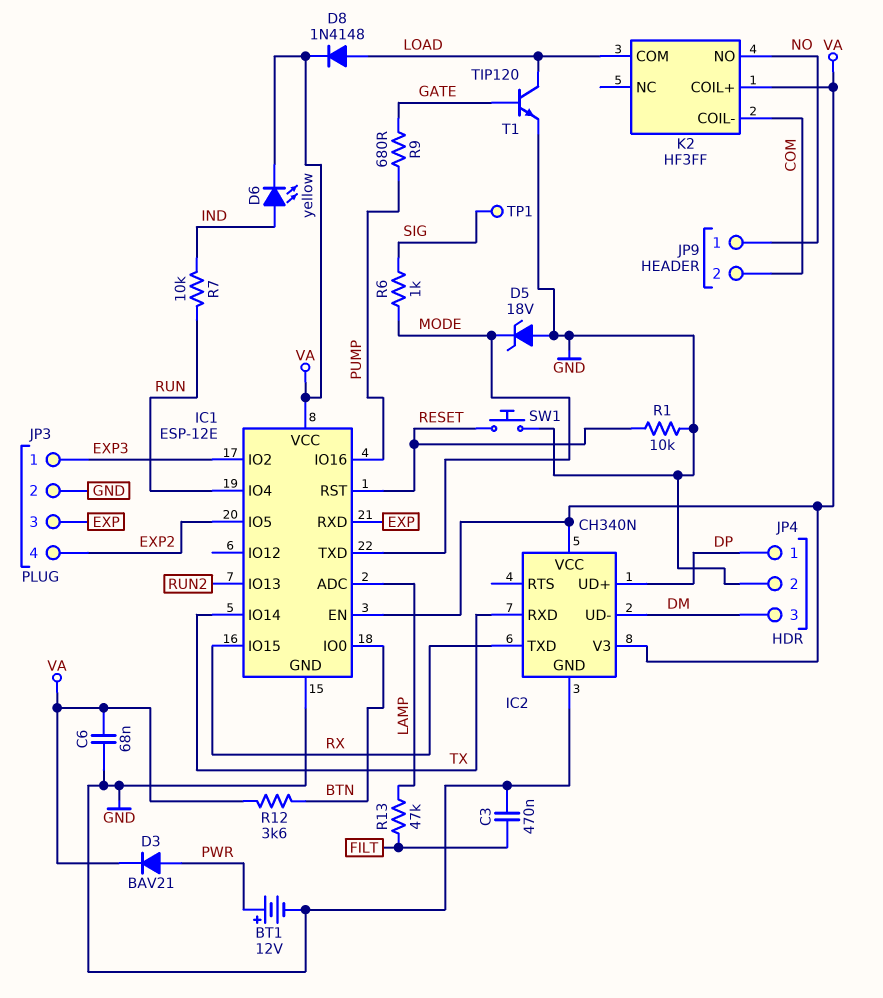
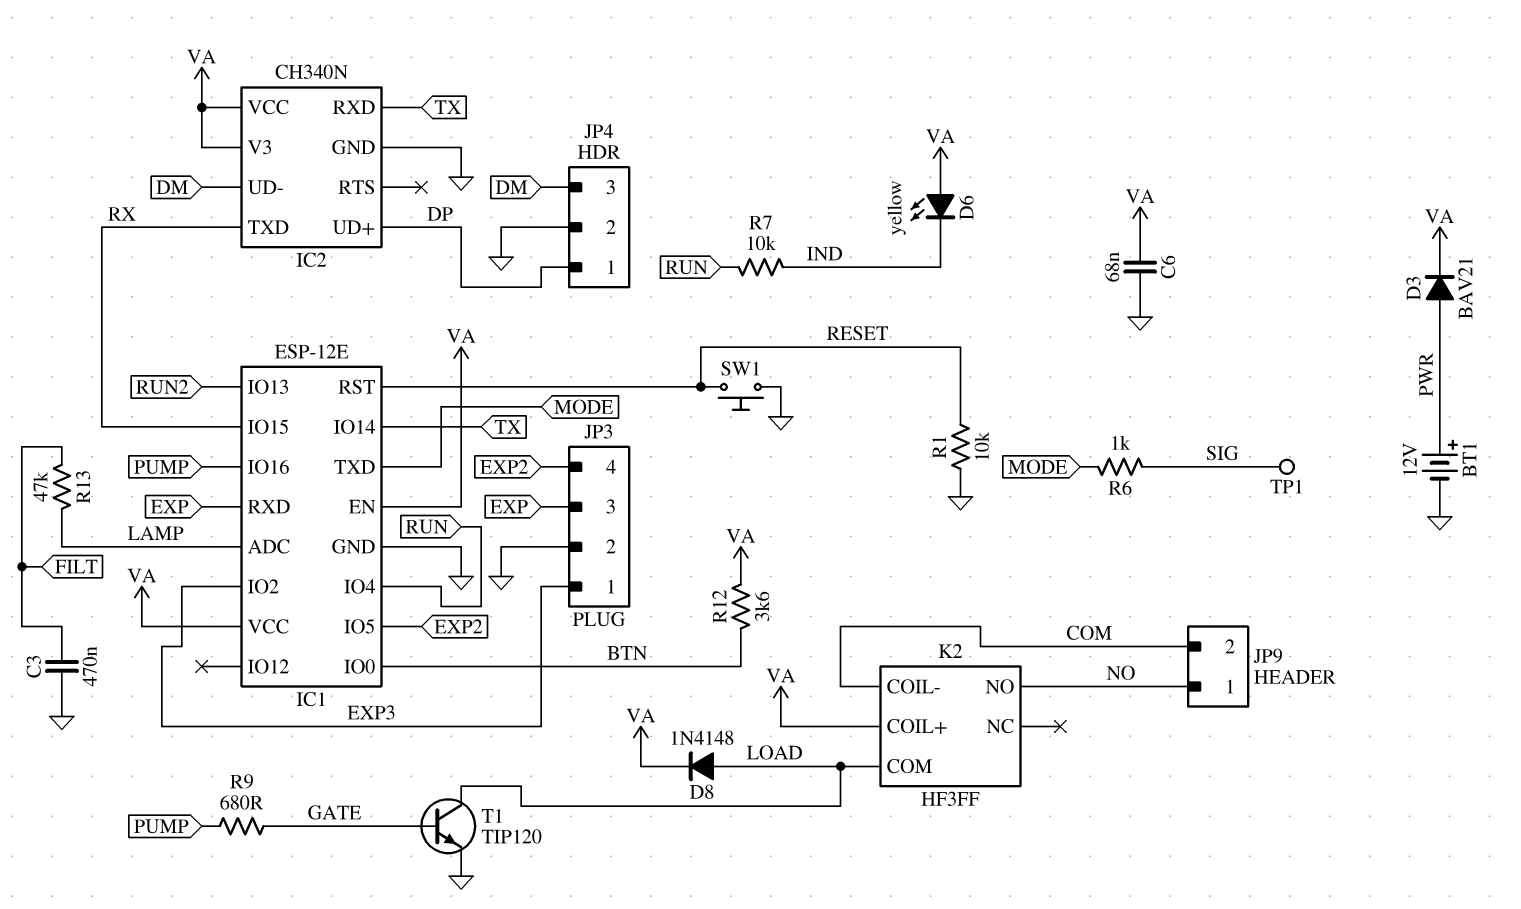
D5: zener 18V (A GND, K MODE) -> none
D6: LED yellow (A IND, K VA) -> LED yellow (A VA, K IND)

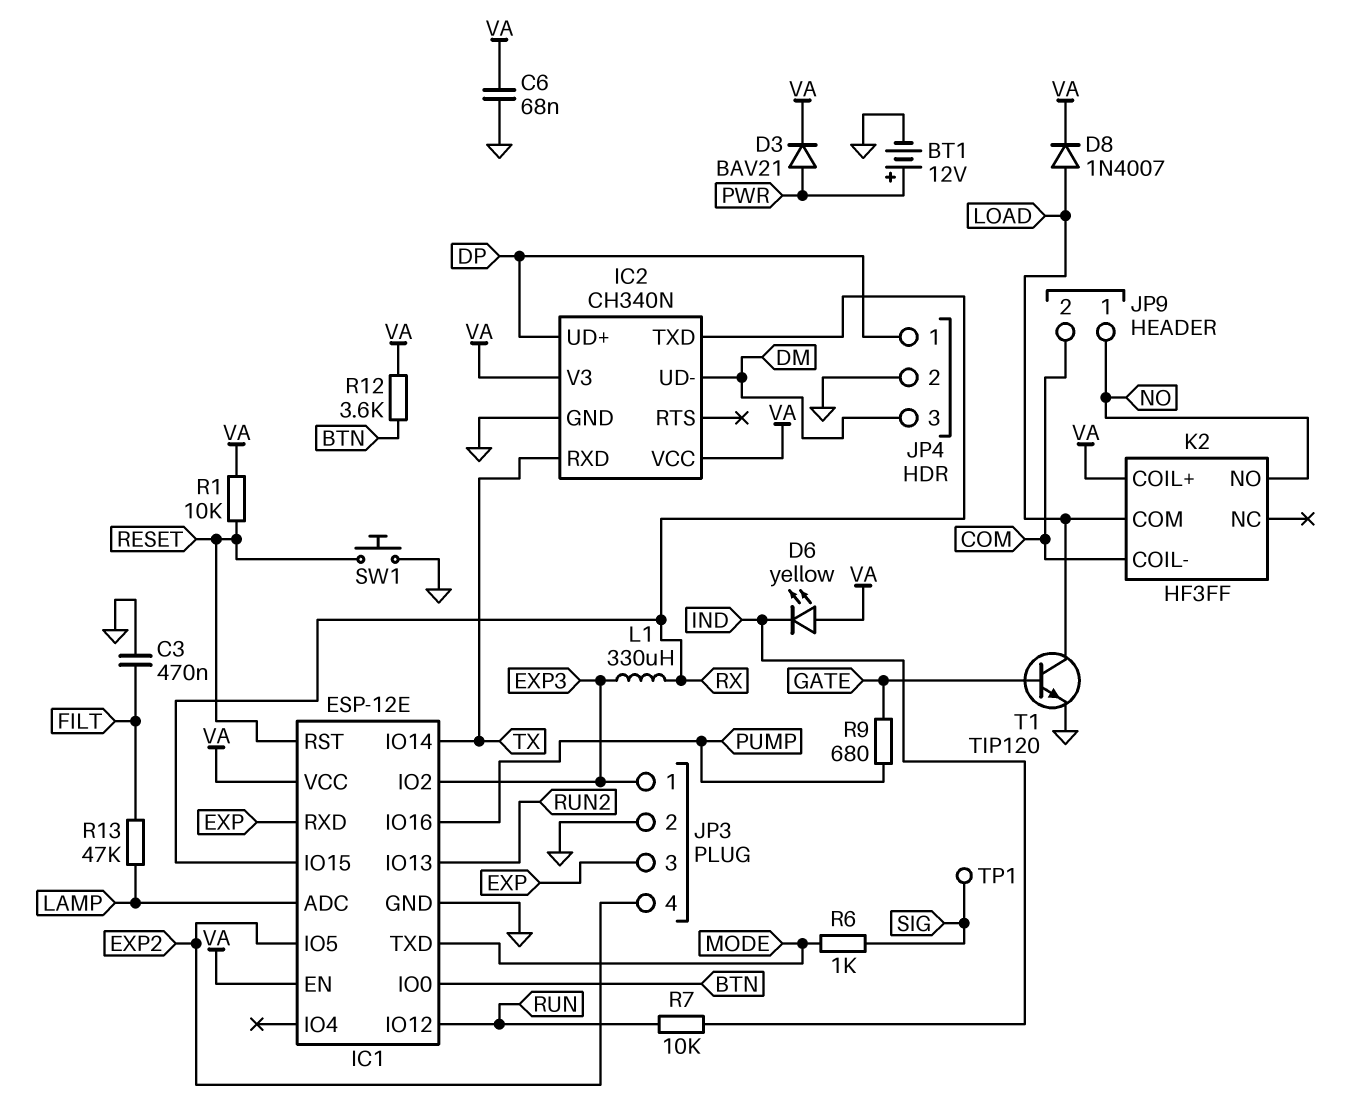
D8: diode 1N4148 (A LOAD, K VA) -> diode 1N4007 (A LOAD, K VA)
IC1 pin IO4: RUN -> none
IC1 pin IO12: none -> RUN
L1: none -> 330uH (EXP3, RX)
R1: 10k (GND, RESET) -> 10k (RESET, VA)

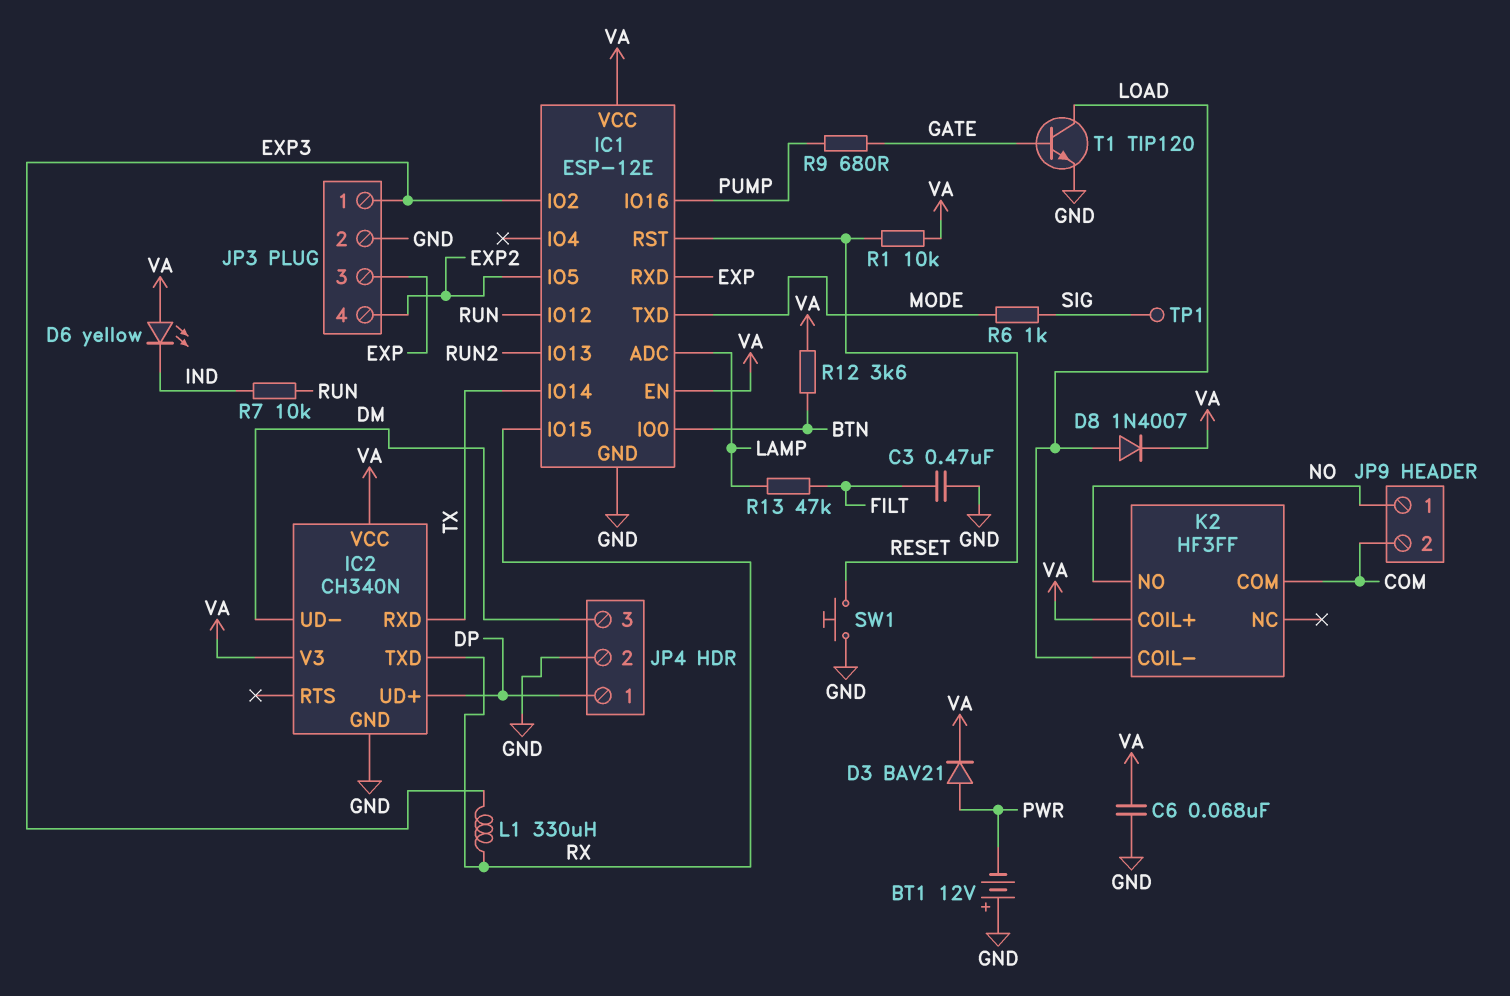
BT1: 12V (plus PWR, minus GND) -> 12V (plus GND, minus PWR)
K2 pin COIL-: COM -> LOAD
K2 pin COM: LOAD -> COM

